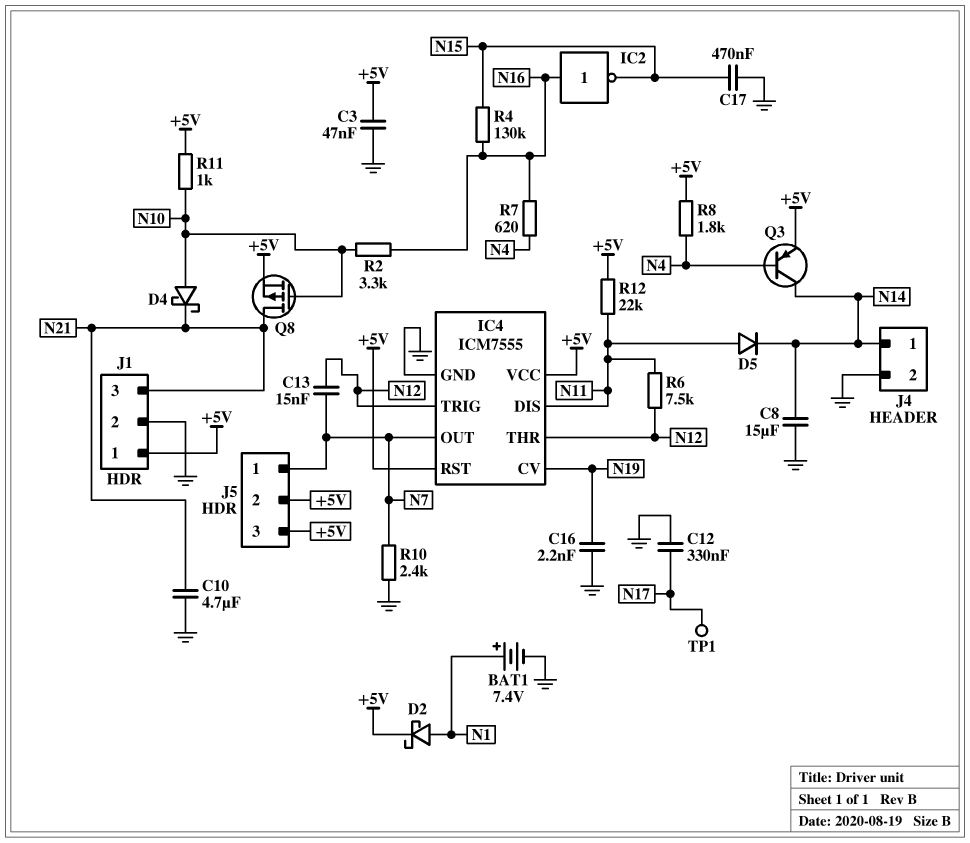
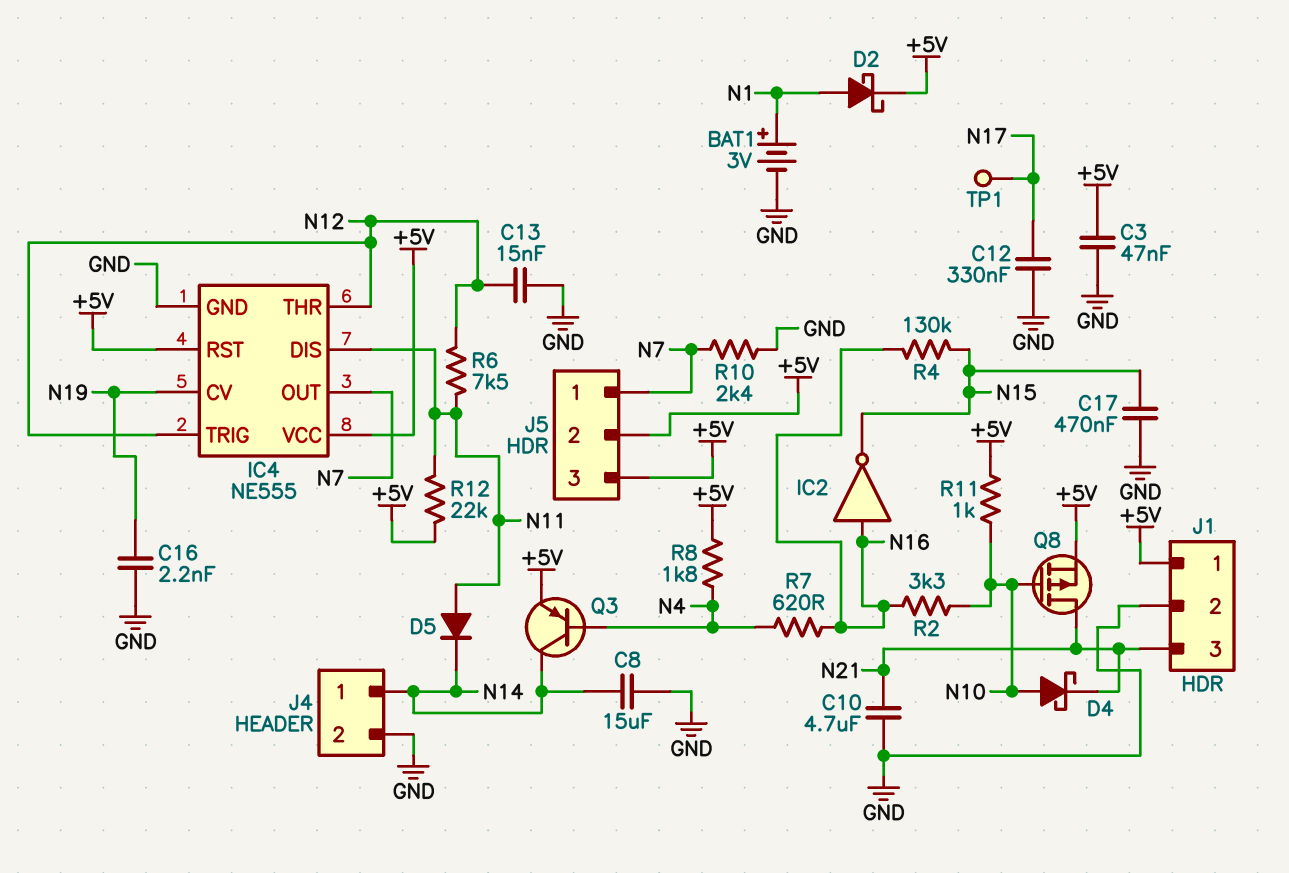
BAT1: 7.4V (plus N1, minus GND) -> 3V (plus N1, minus GND)
C13: 15nF (N7, N12) -> 15nF (GND, N12)
IC4: ICM7555 -> NE555

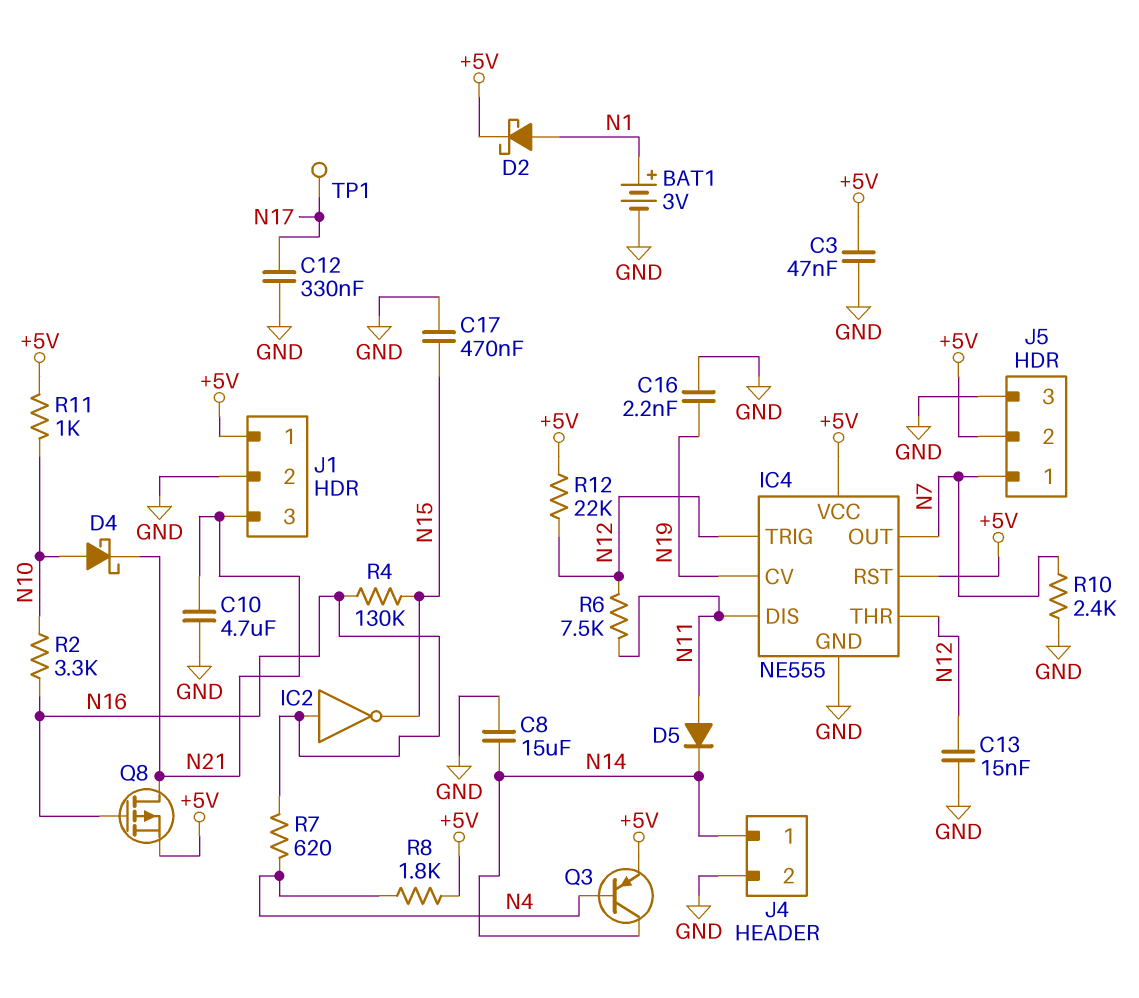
J5 pin 3: +5V -> GND
Q8: PMOS (G N10, D N21, S +5V) -> PMOS (G N16, D N21, S +5V)
R12: 22k (+5V, N11) -> 22k (+5V, N12)

